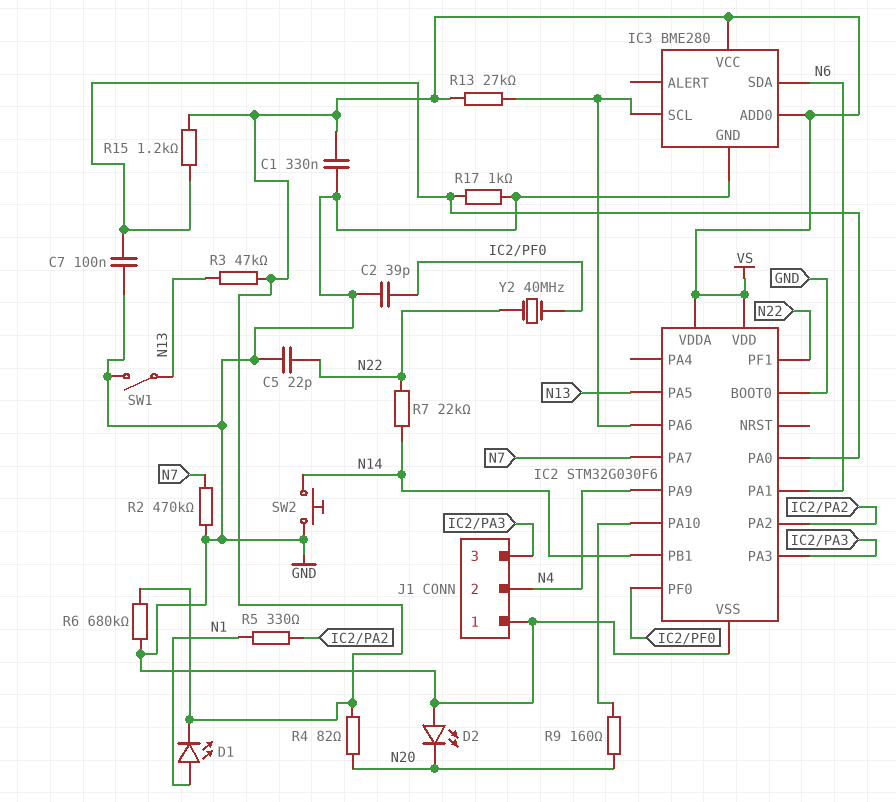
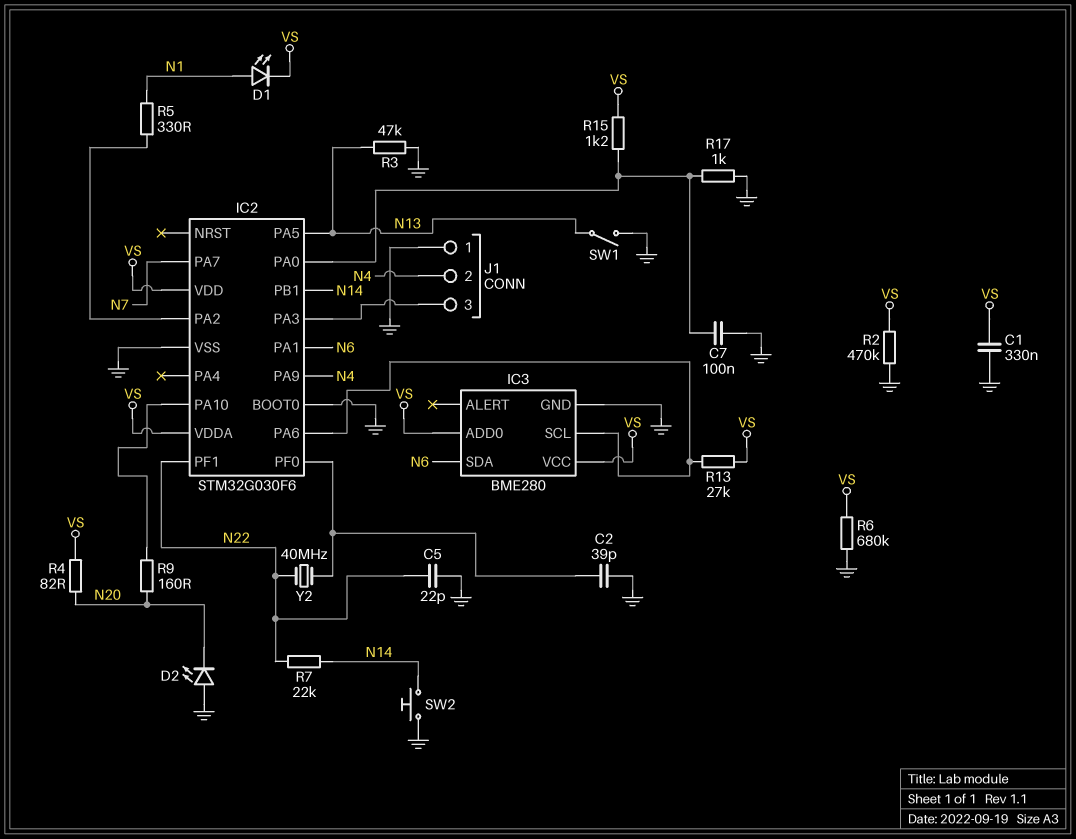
R2: 470k (GND, N7) -> 470k (GND, VS)
R3: 47k (N13, VS) -> 47k (GND, N13)

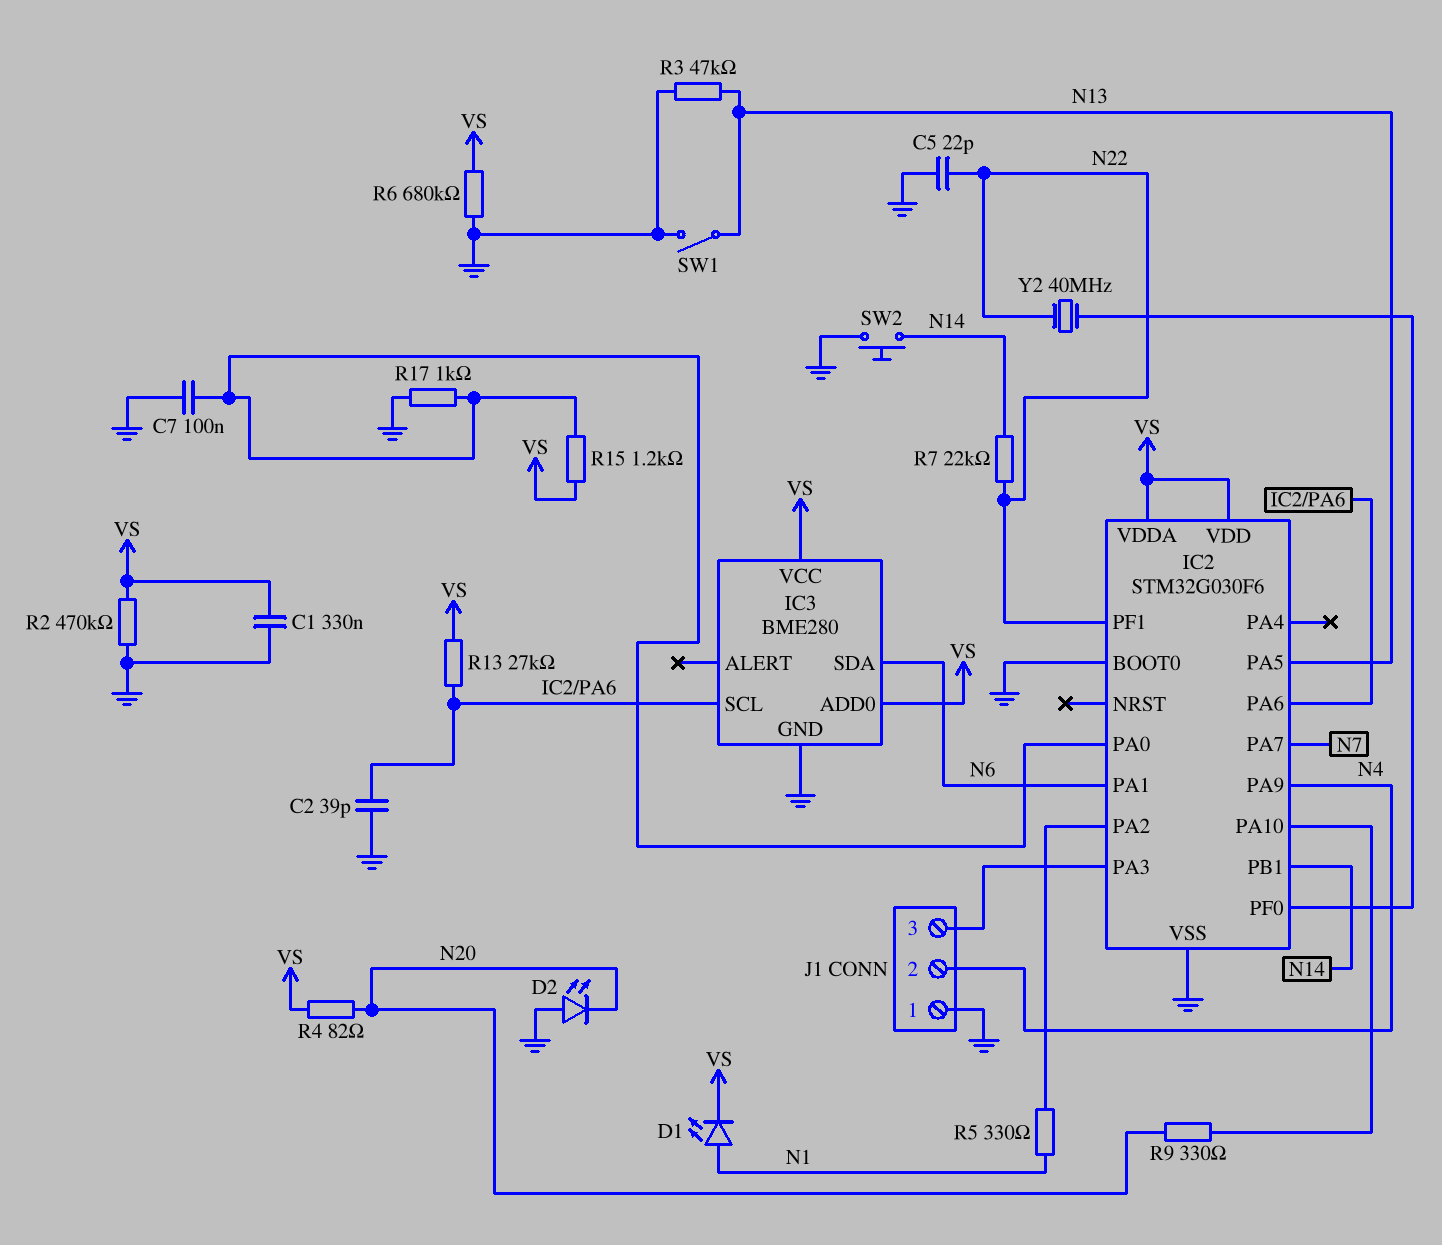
C2: 39pF (GND, IC2/PF0) -> 39pF (GND, IC2/PA6)
R9: 160 (IC2/PA10, N20) -> 330 (IC2/PA10, N20)

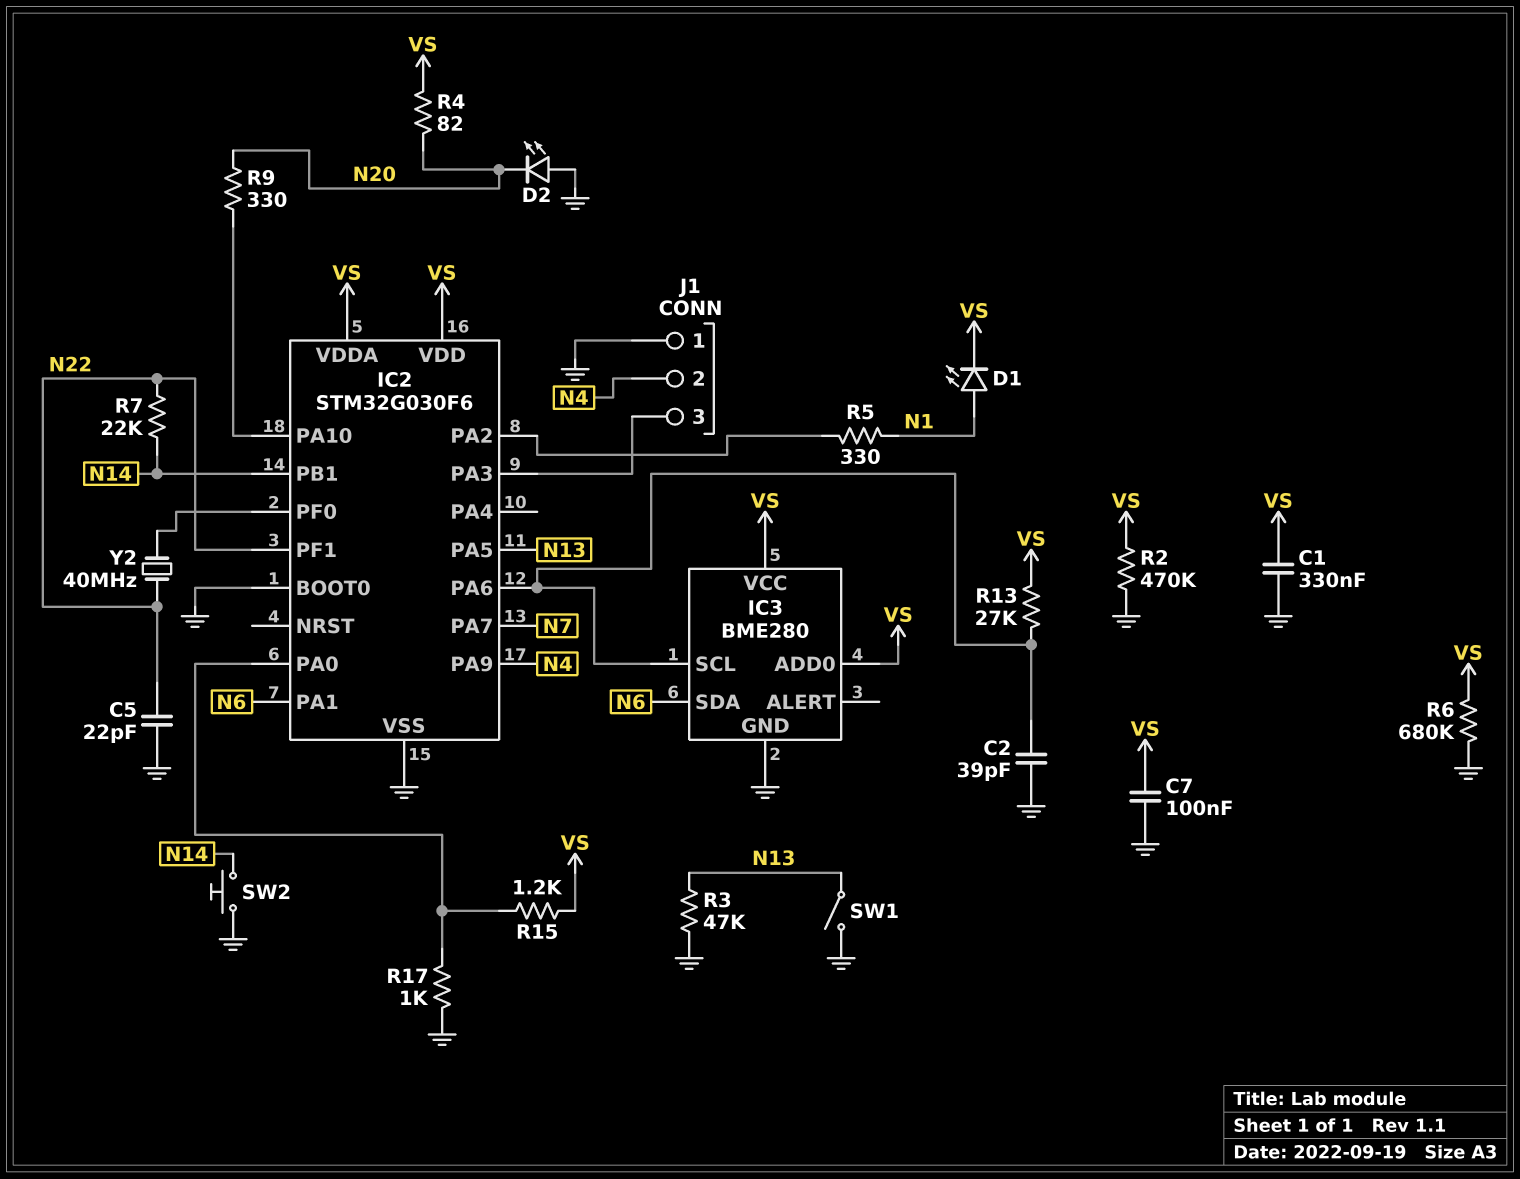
C7: 100nF (GND, IC2/PA0) -> 100nF (GND, VS)

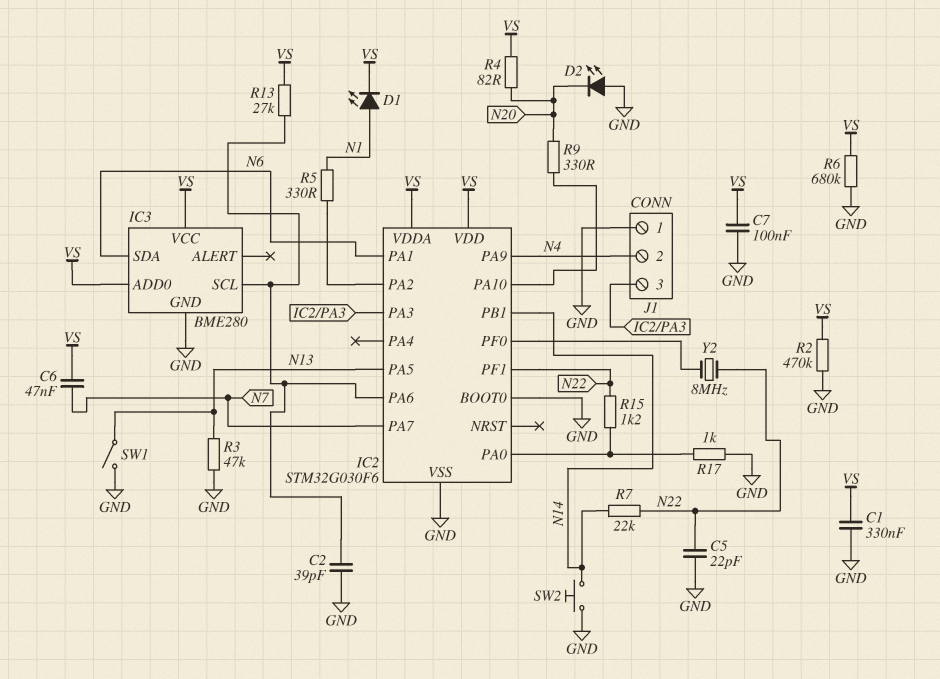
C6: none -> 47nF (N7, VS)
R15: 1.2k (IC2/PA0, VS) -> 1.2k (IC2/PA0, N22)
Y2: 40MHz (IC2/PF0, N22) -> 8MHz (IC2/PF0, N22)

